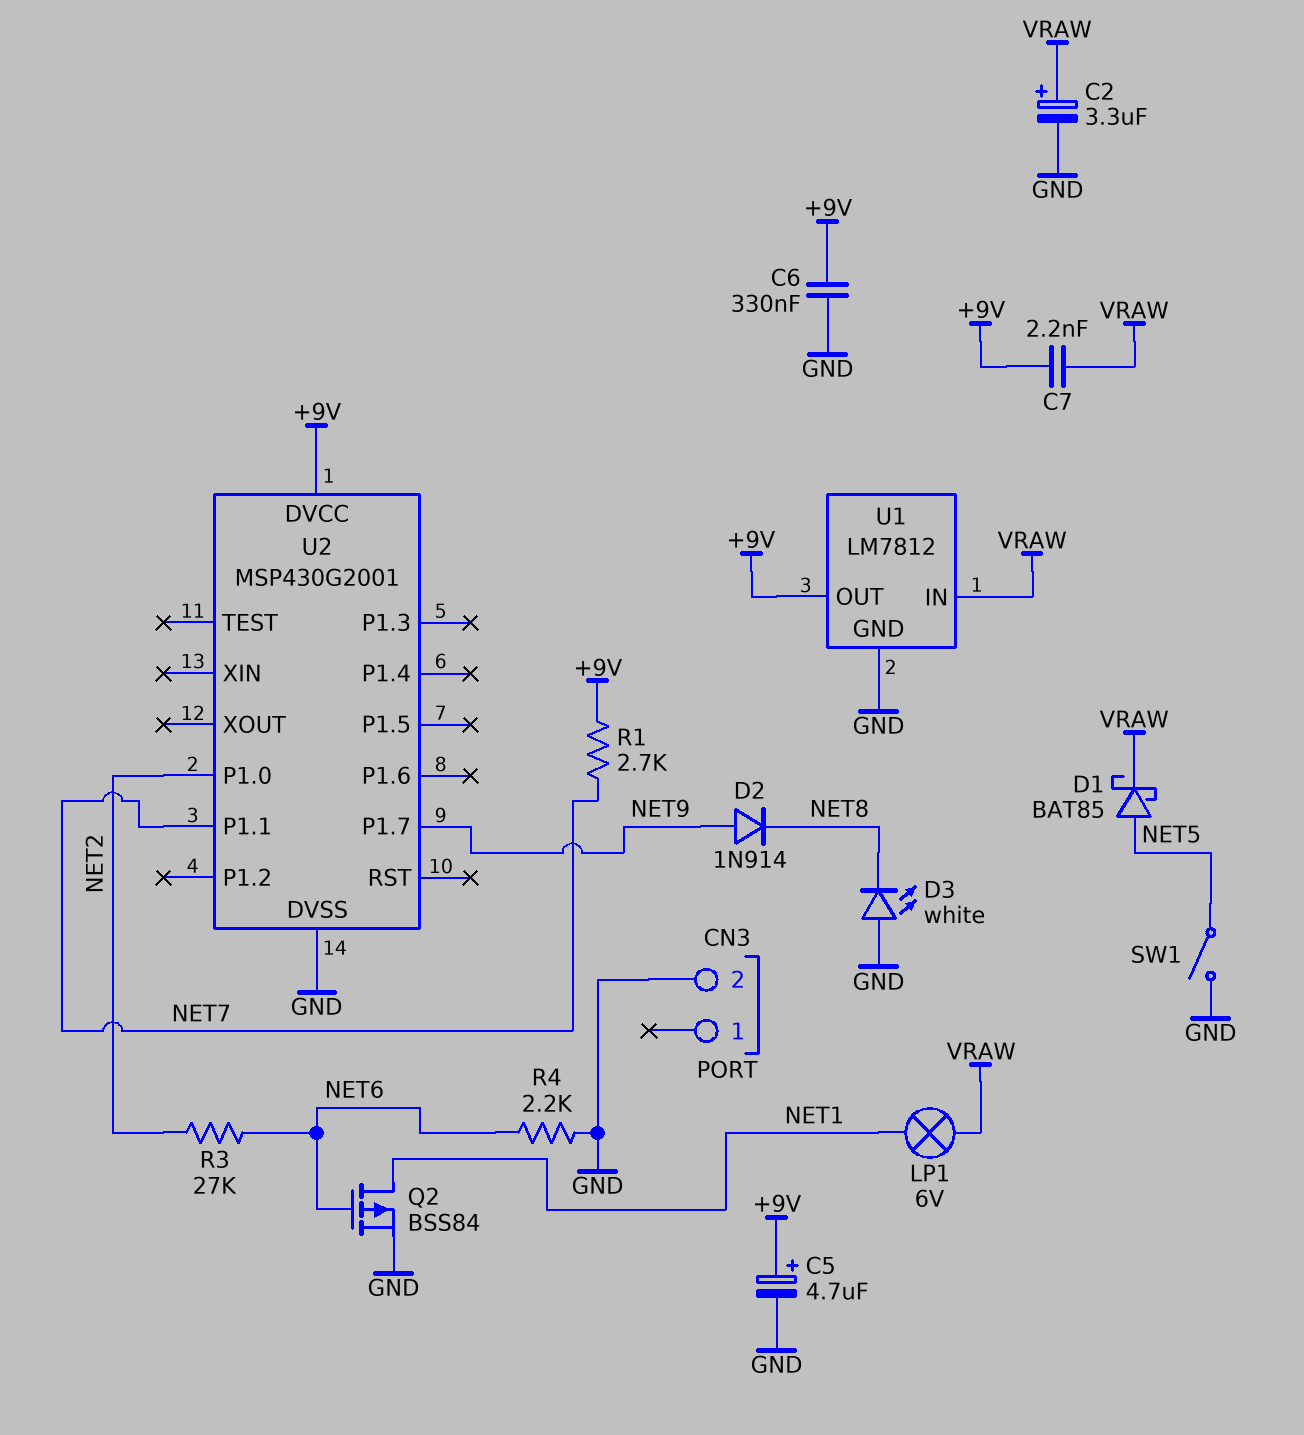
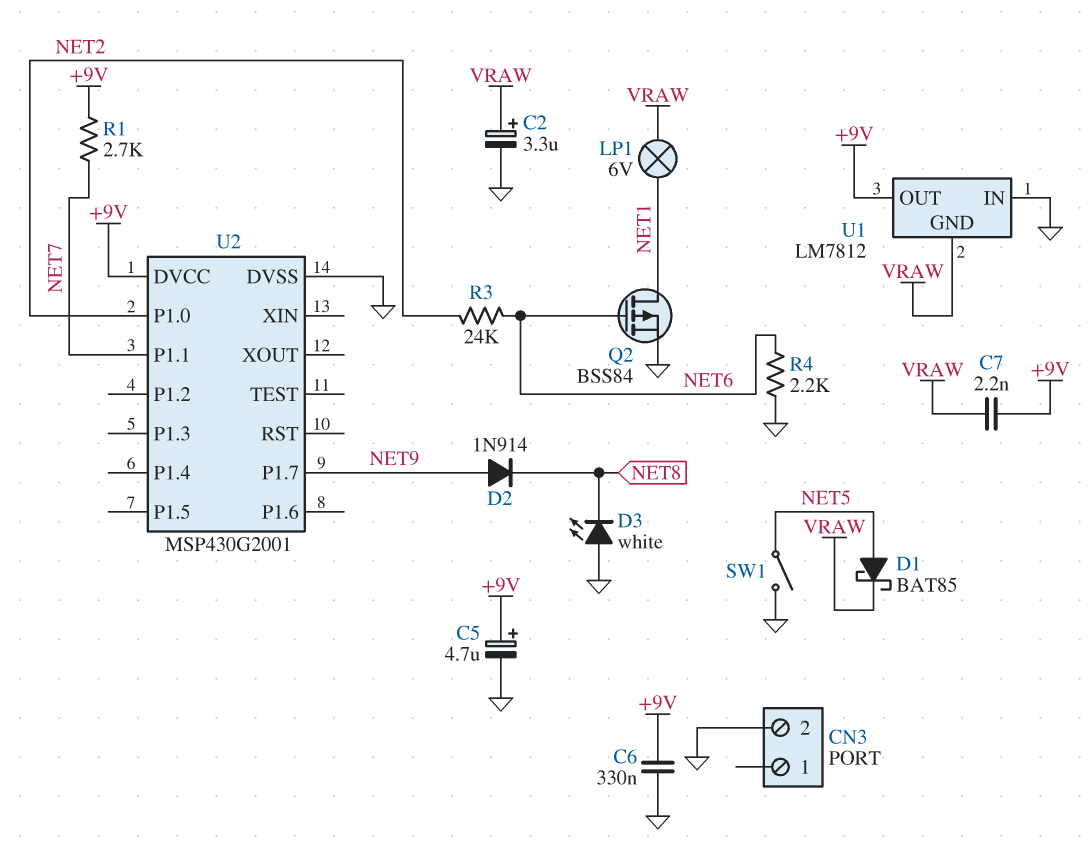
R3: 27k (NET2, NET6) -> 24k (NET2, NET6)
U1 pin GND: GND -> VRAW
U1 pin IN: VRAW -> GND

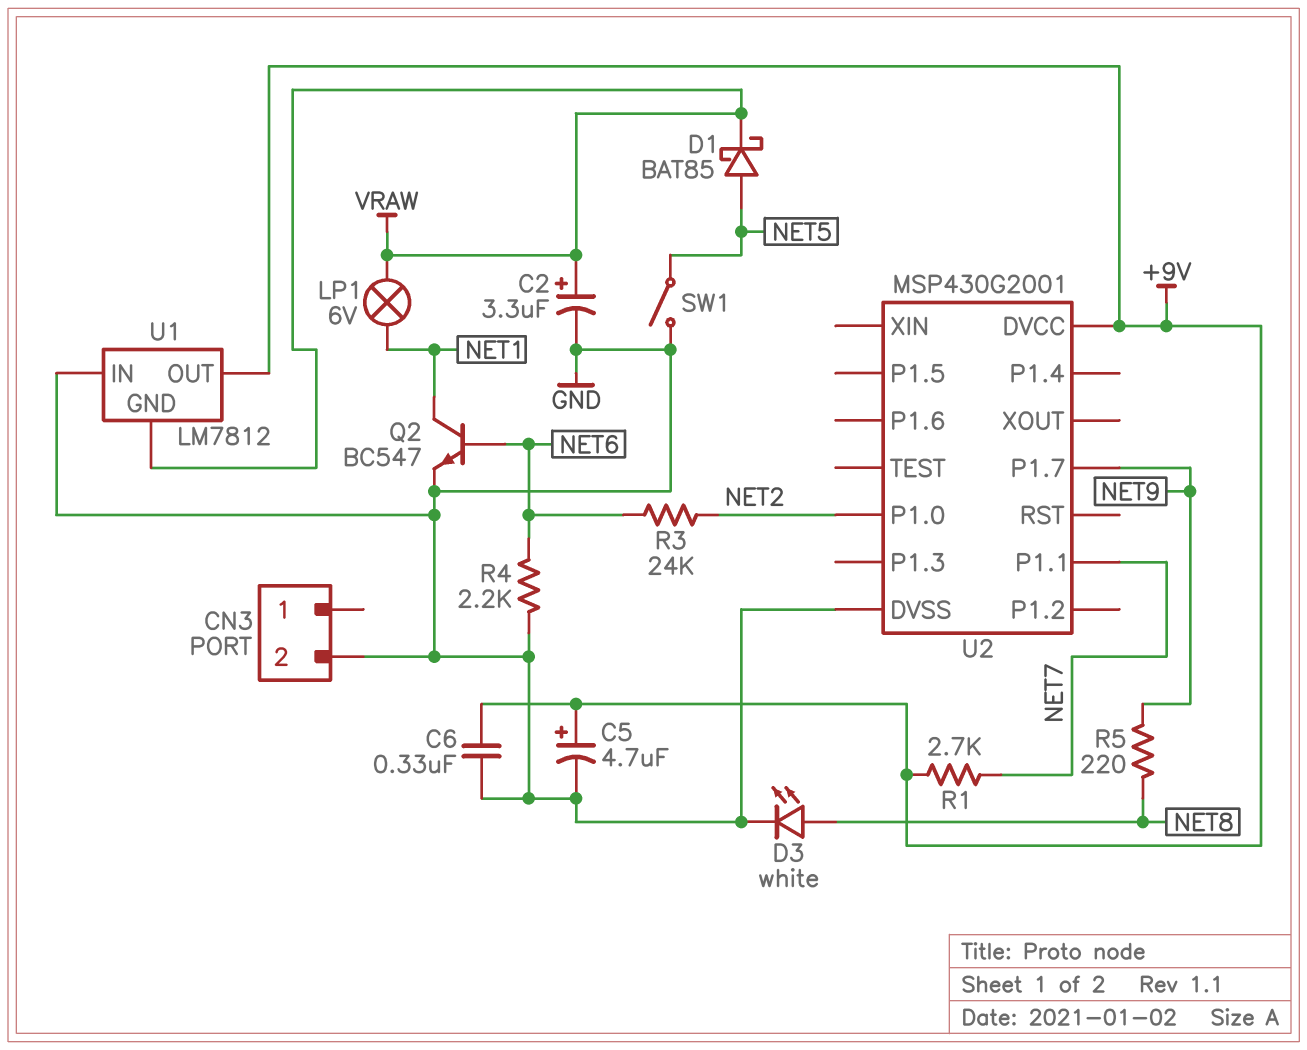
C7: 2.2nF (+9V, VRAW) -> none
D2: diode 1N914 (A NET9, K NET8) -> none
D3: LED white (A GND, K NET8) -> LED white (A NET8, K GND)
Q2: PMOS BSS84 (G NET6, D NET1, S GND) -> NPN BC547 (B NET6, C NET1, E GND)
R5: none -> 220 (NET8, NET9)

